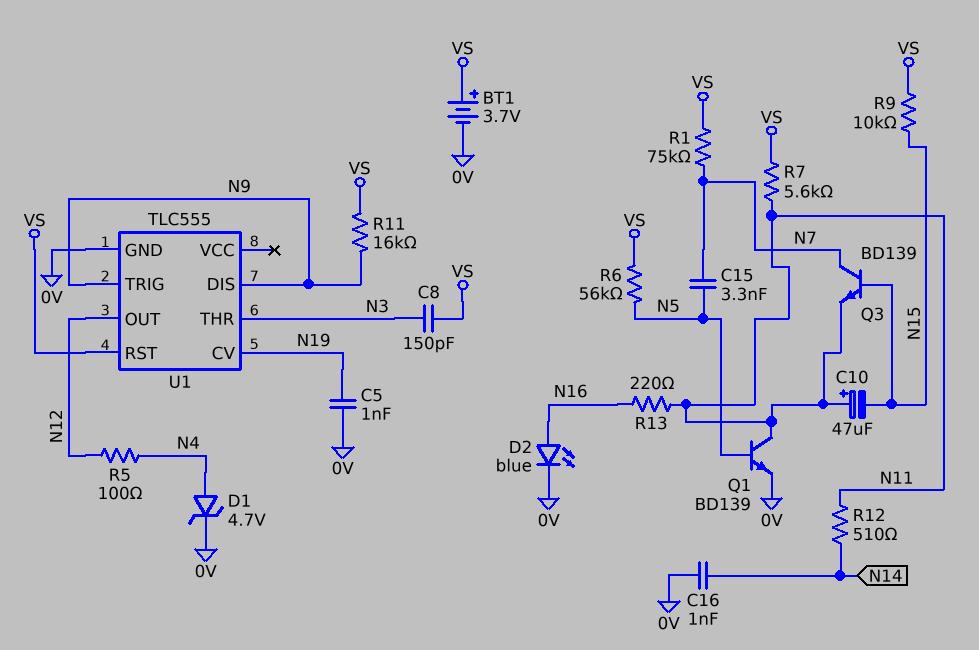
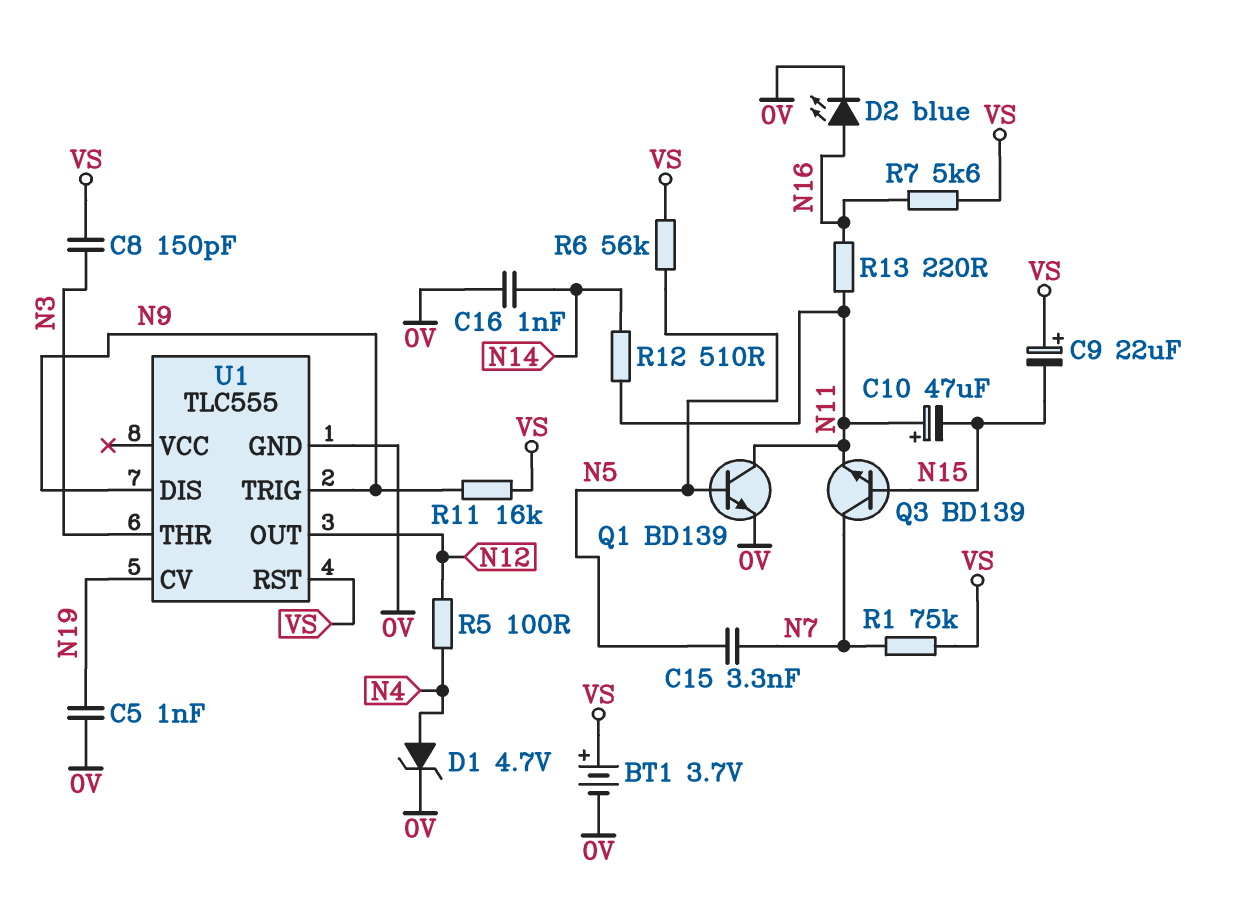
C9: none -> 22uF (plus VS, minus N15)
R7: 5.6k (N11, VS) -> 5.6k (N16, VS)
R9: 10k (N15, VS) -> none

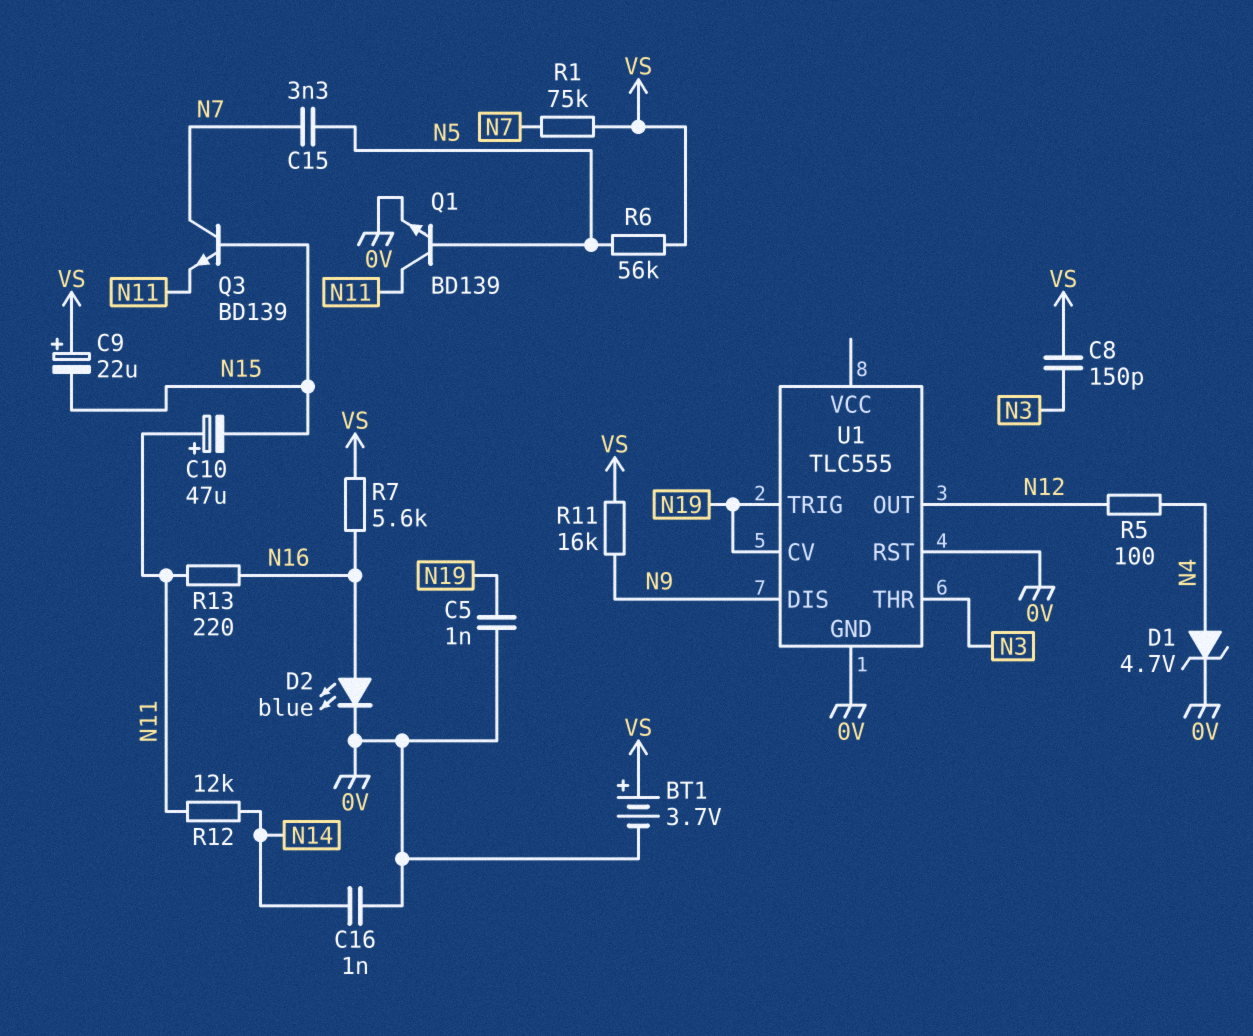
R12: 510 (N11, N14) -> 12k (N11, N14)
U1 pin RST: VS -> 0V
U1 pin TRIG: N9 -> N19

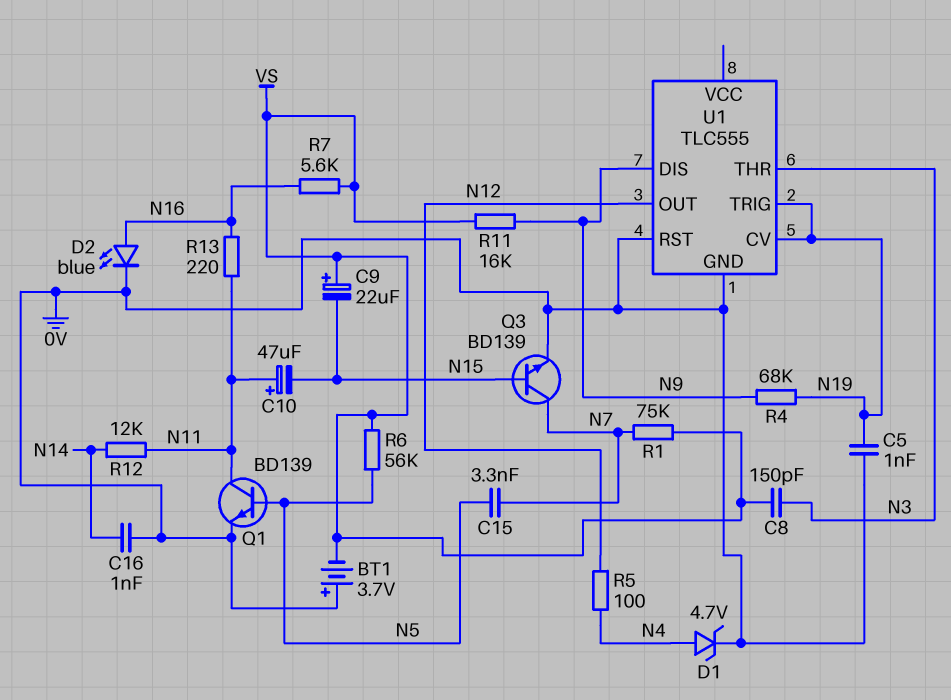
BT1: 3.7V (plus VS, minus 0V) -> 3.7V (plus 0V, minus VS)
Q3: NPN BD139 (B N15, C N7, E N11) -> NPN BD139 (B N15, C N7, E 0V)
R4: none -> 68k (N9, N19)

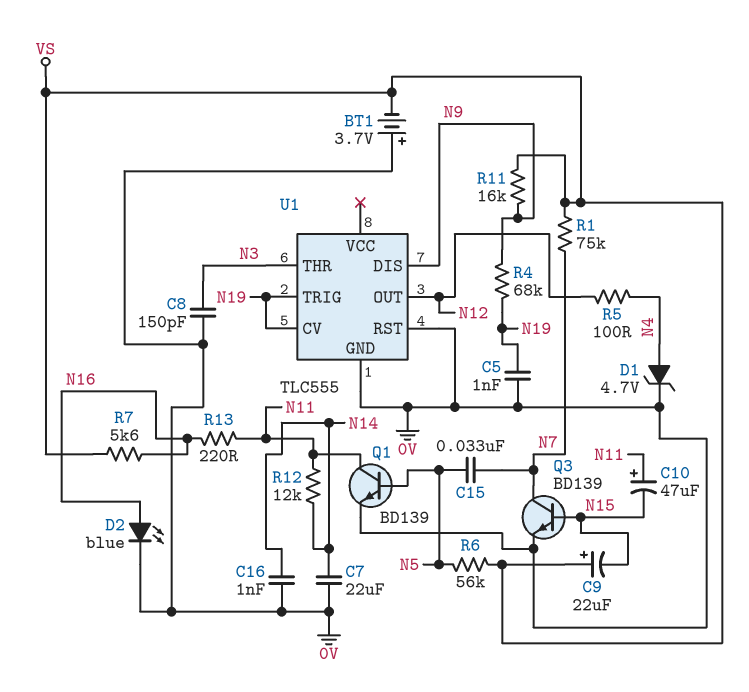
C7: none -> 22uF (0V, N14)
C8: 150pF (N3, VS) -> 150pF (0V, N3)
C15: 3.3nF (N5, N7) -> 33nF (N5, N7)

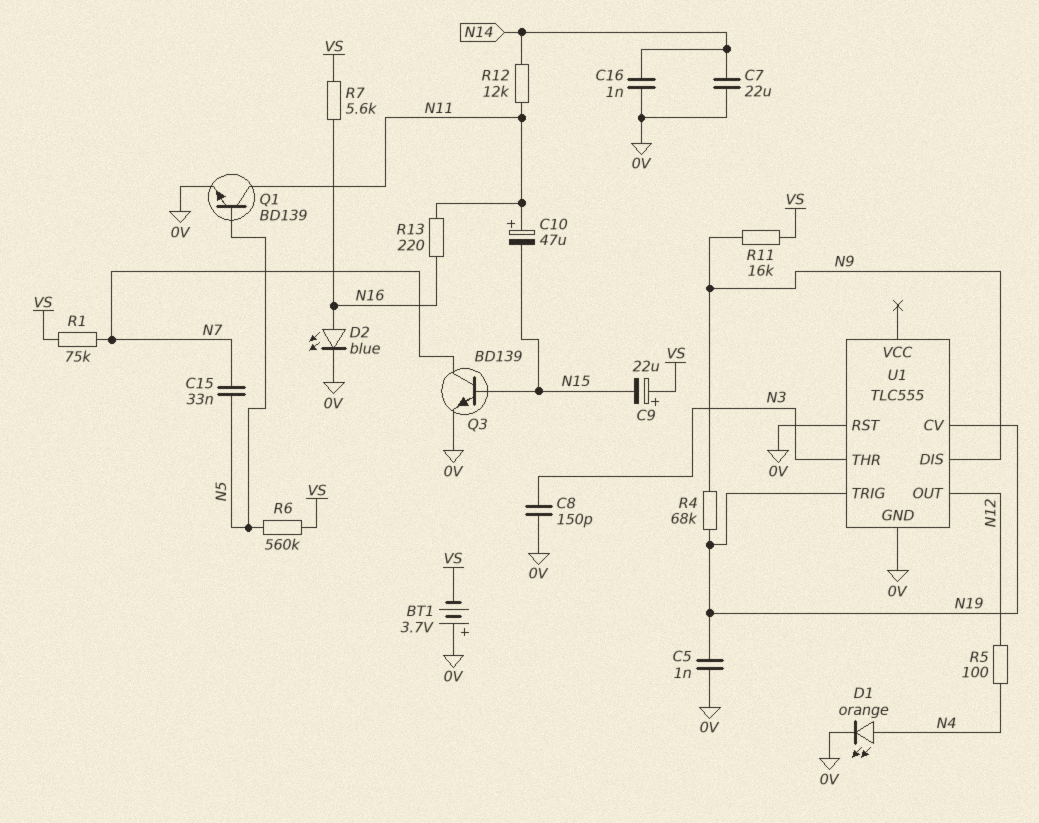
D1: zener 4.7V (A N4, K 0V) -> LED orange (A N4, K 0V)
R6: 56k (N5, VS) -> 560k (N5, VS)

